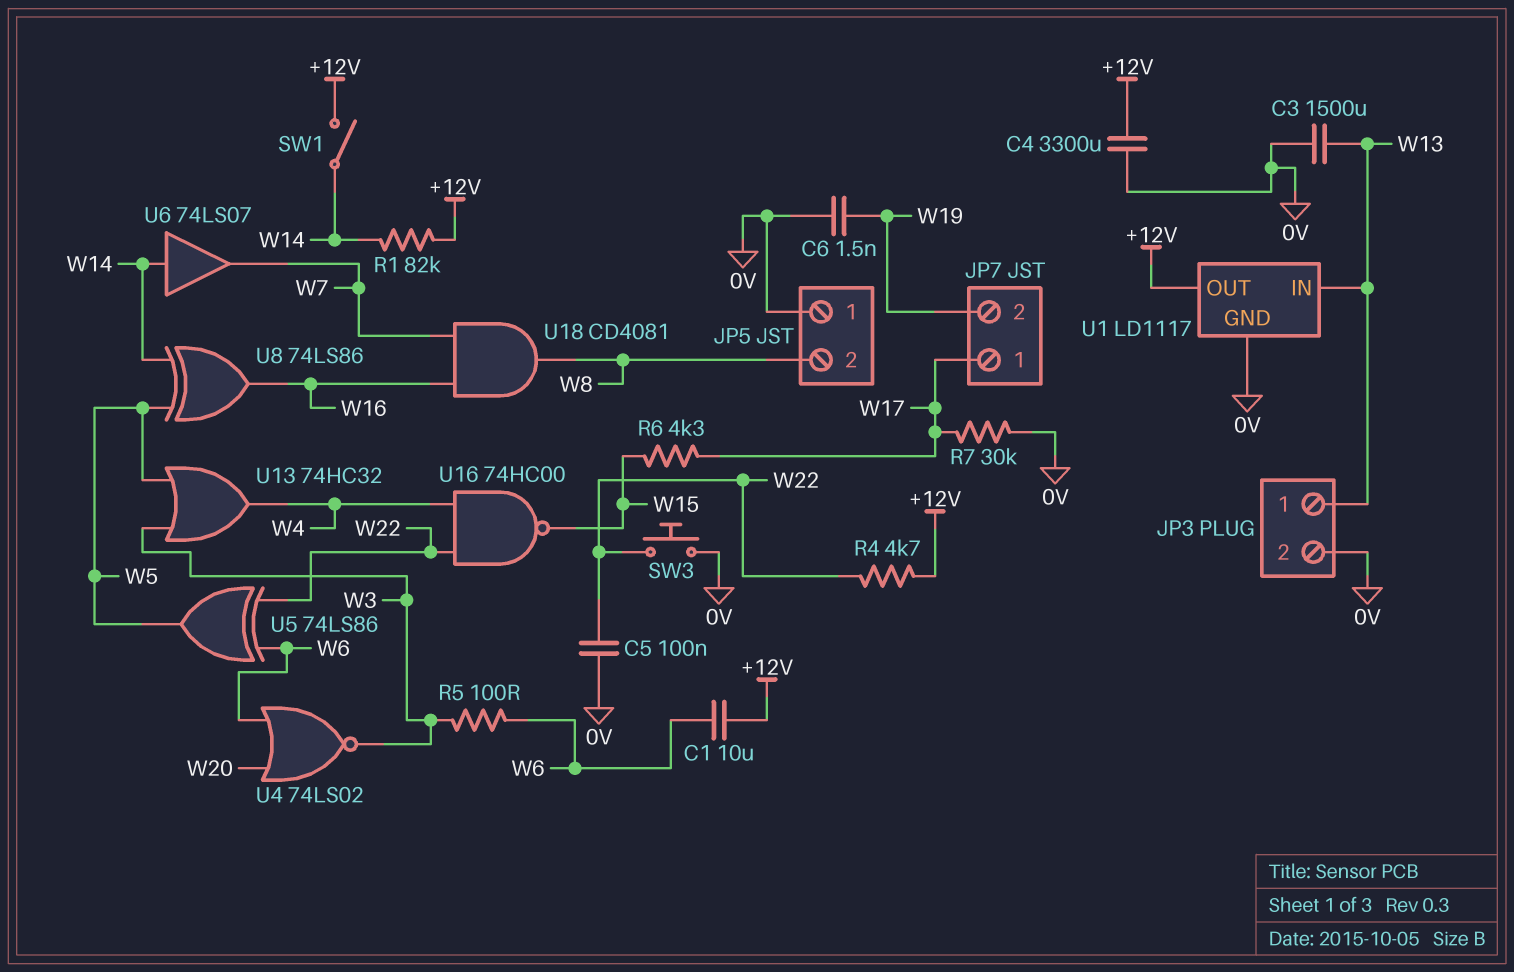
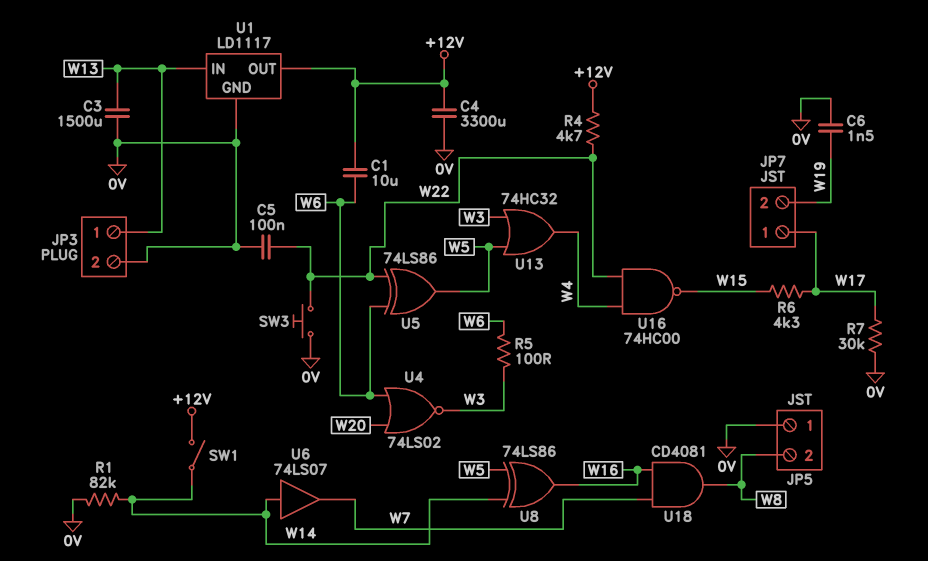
R1: 82k (+12V, W14) -> 82k (0V, W14)

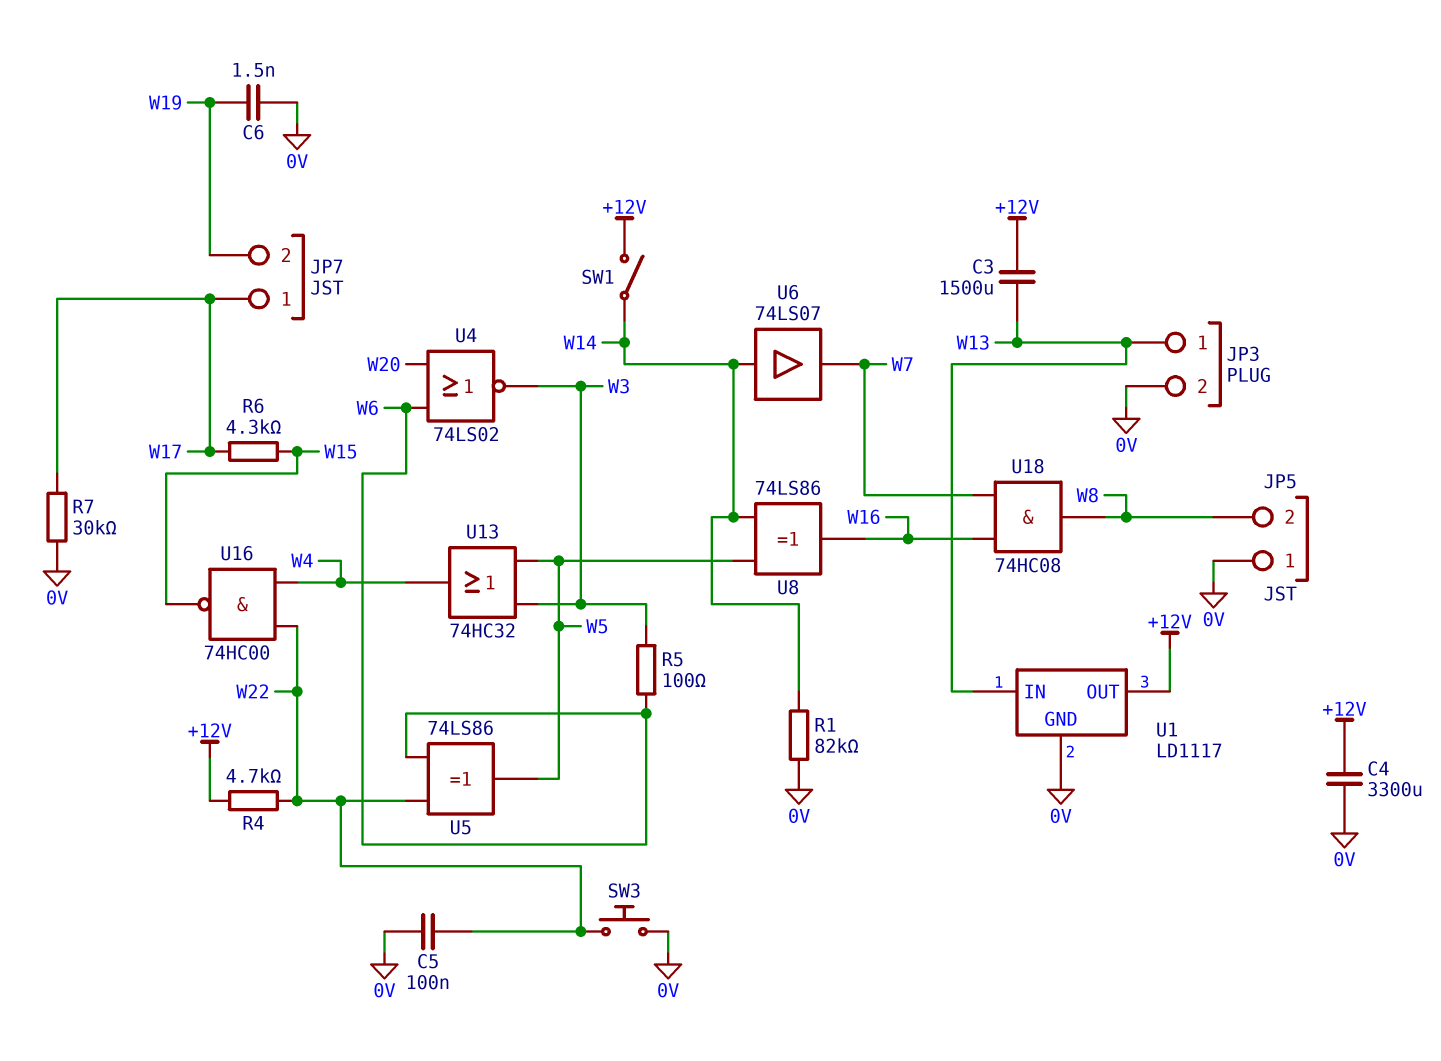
C1: 10uF (+12V, W6) -> none
C3: 1500uF (0V, W13) -> 1500uF (+12V, W13)
U18: AND CD4081 (in W7, in W16, out W8) -> AND 74HC08 (in W7, in W16, out W8)

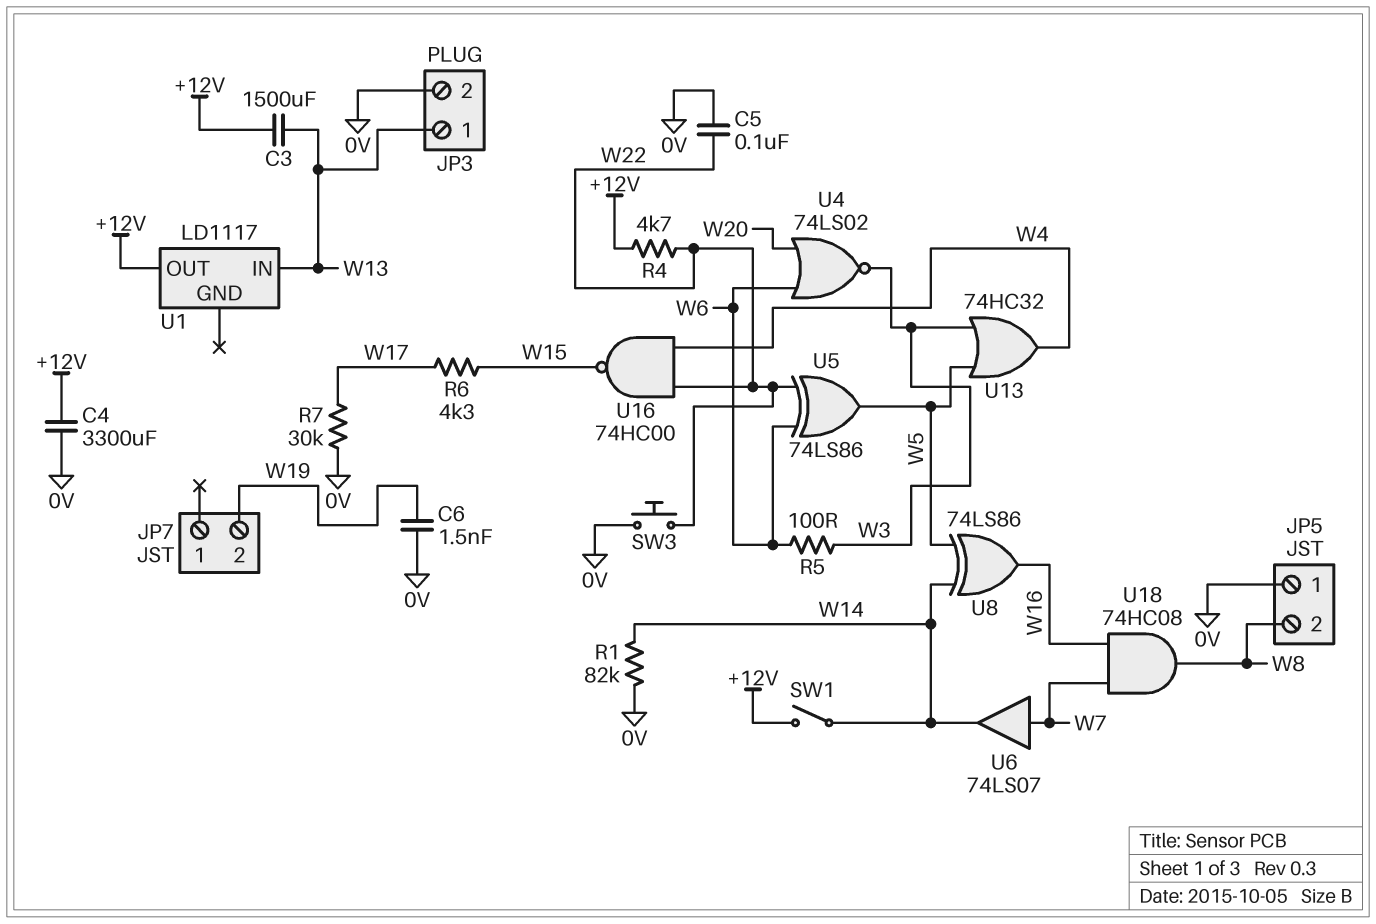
JP7 pin 1: W17 -> none
U1 pin GND: 0V -> none
U6: buffer 74LS07 (in W14, out W7) -> buffer 74LS07 (in W7, out W14)

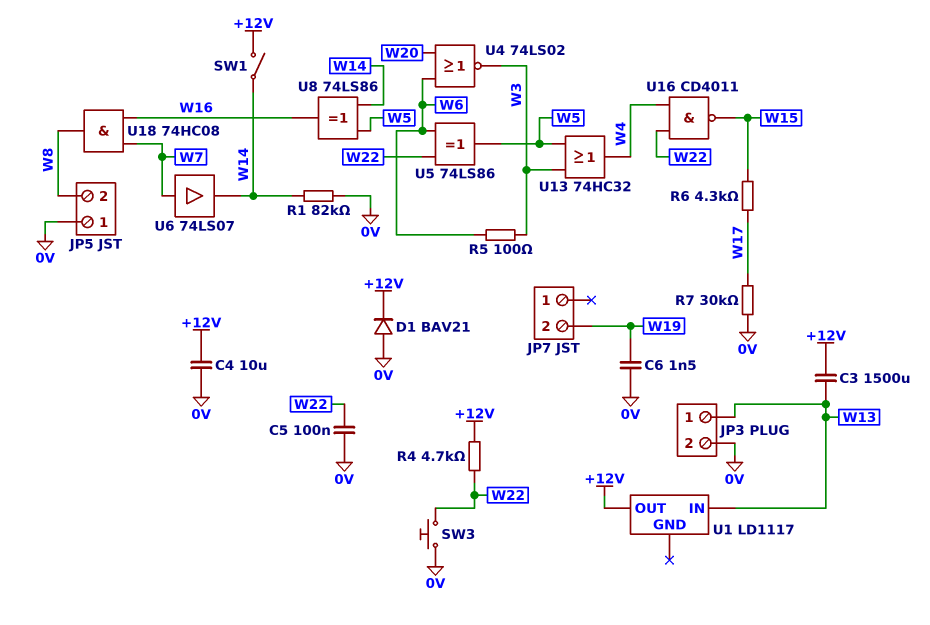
C4: 3300uF (+12V, 0V) -> 10uF (+12V, 0V)
D1: none -> diode BAV21 (A 0V, K +12V)
U16: NAND 74HC00 (in W4, in W22, out W15) -> NAND CD4011 (in W4, in W22, out W15)

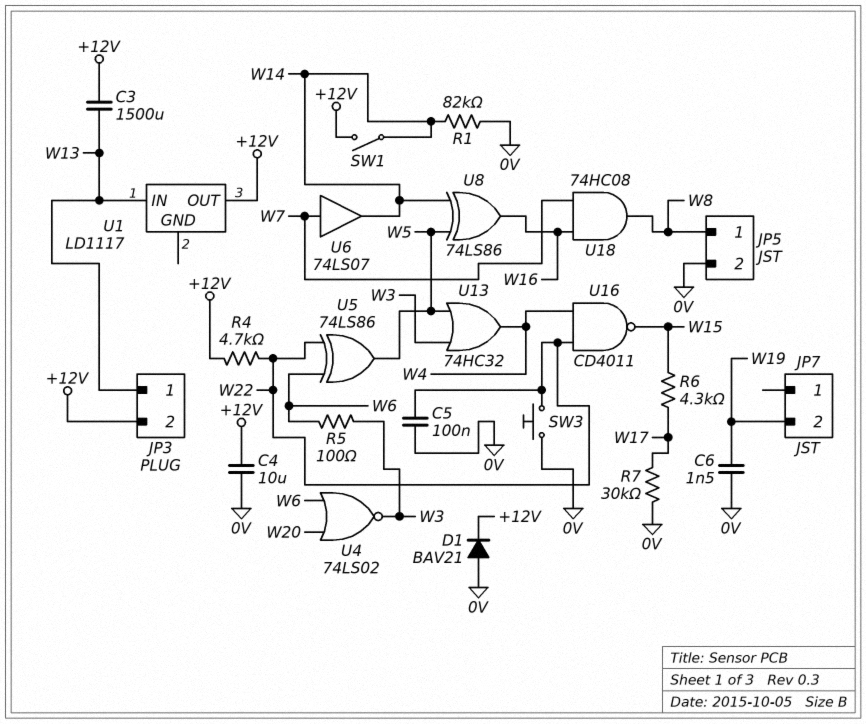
JP3 pin 2: 0V -> +12V
JP5 pin 1: 0V -> W8
JP5 pin 2: W8 -> 0V

